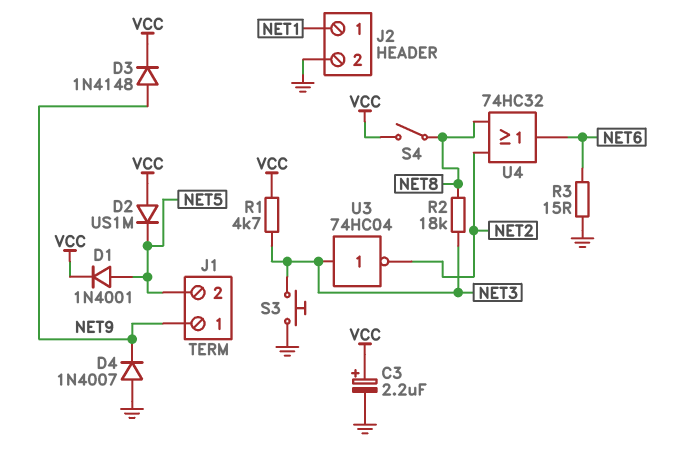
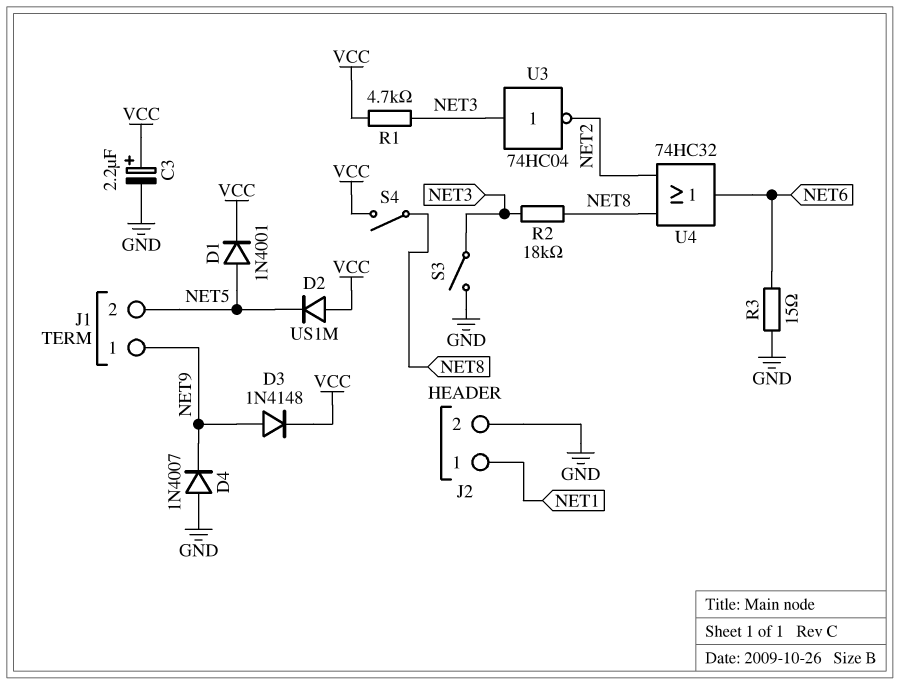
S3: button (GND, NET3) -> switch (GND, NET3)

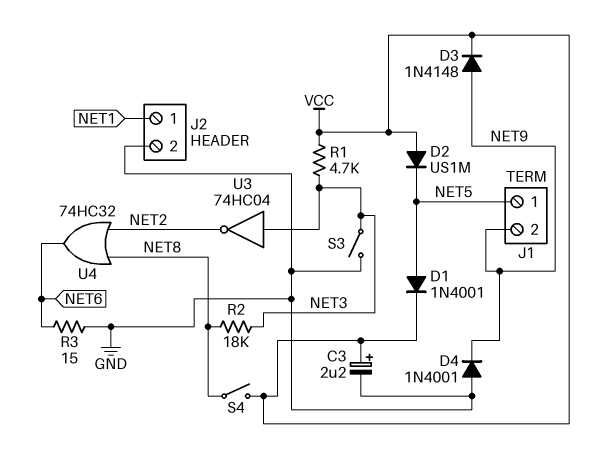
D4: diode 1N4007 (A GND, K NET9) -> diode 1N4001 (A GND, K NET9)
J1 pin 1: NET9 -> NET5
J1 pin 2: NET5 -> NET9

